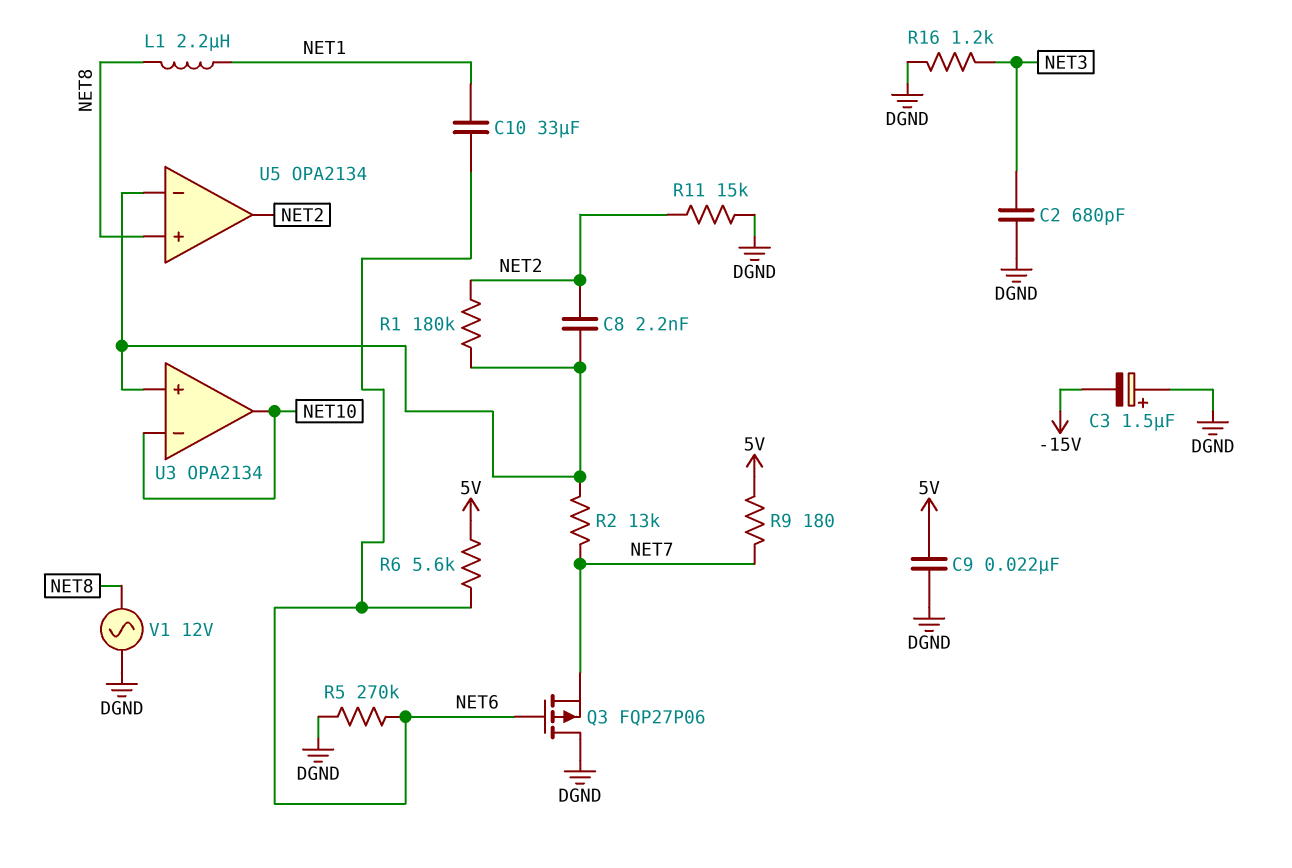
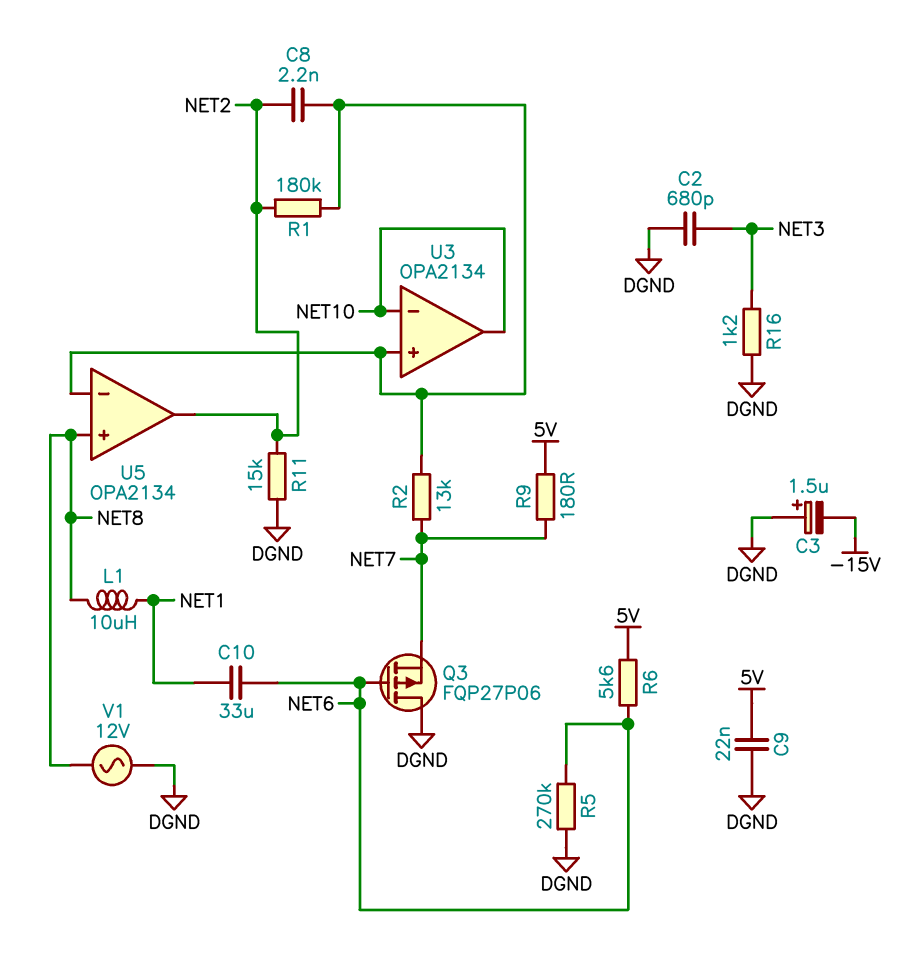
L1: 2.2uH (NET1, NET8) -> 10uH (NET1, NET8)

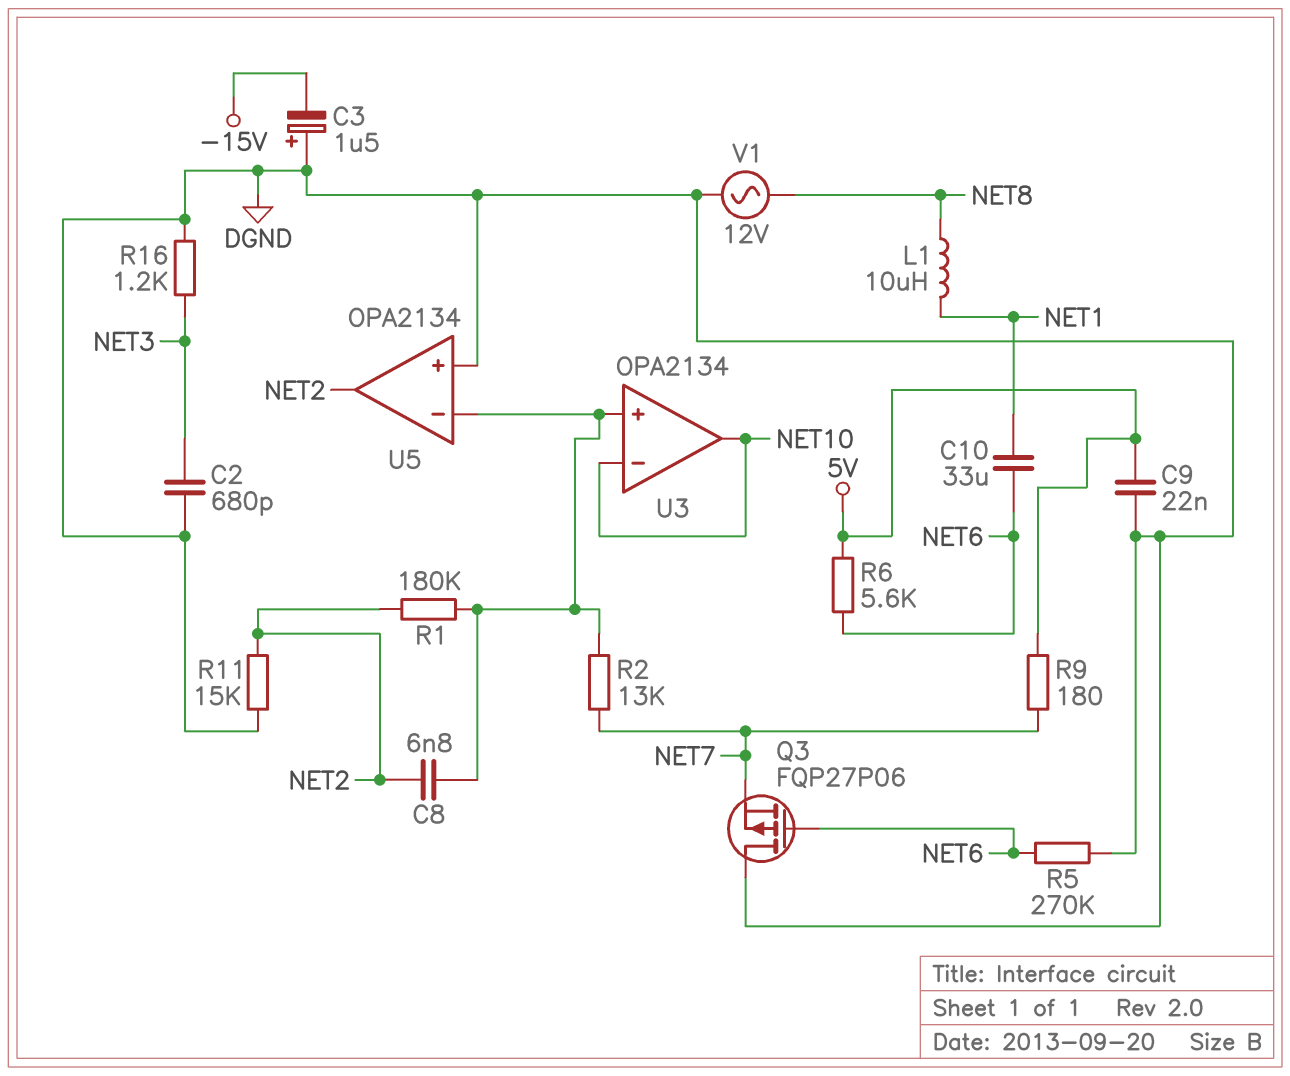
C8: 2.2nF (NET2, U3/in+) -> 6.8nF (NET2, U3/in+)
U5 pin in+: NET8 -> DGND

